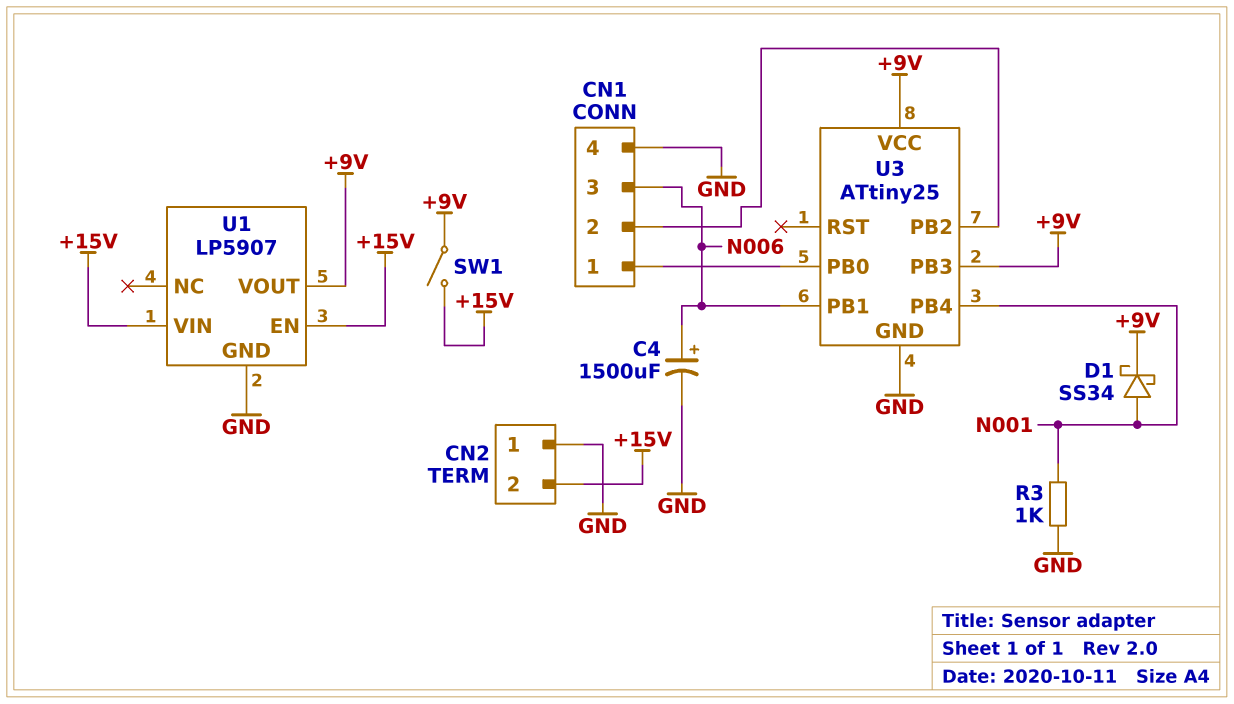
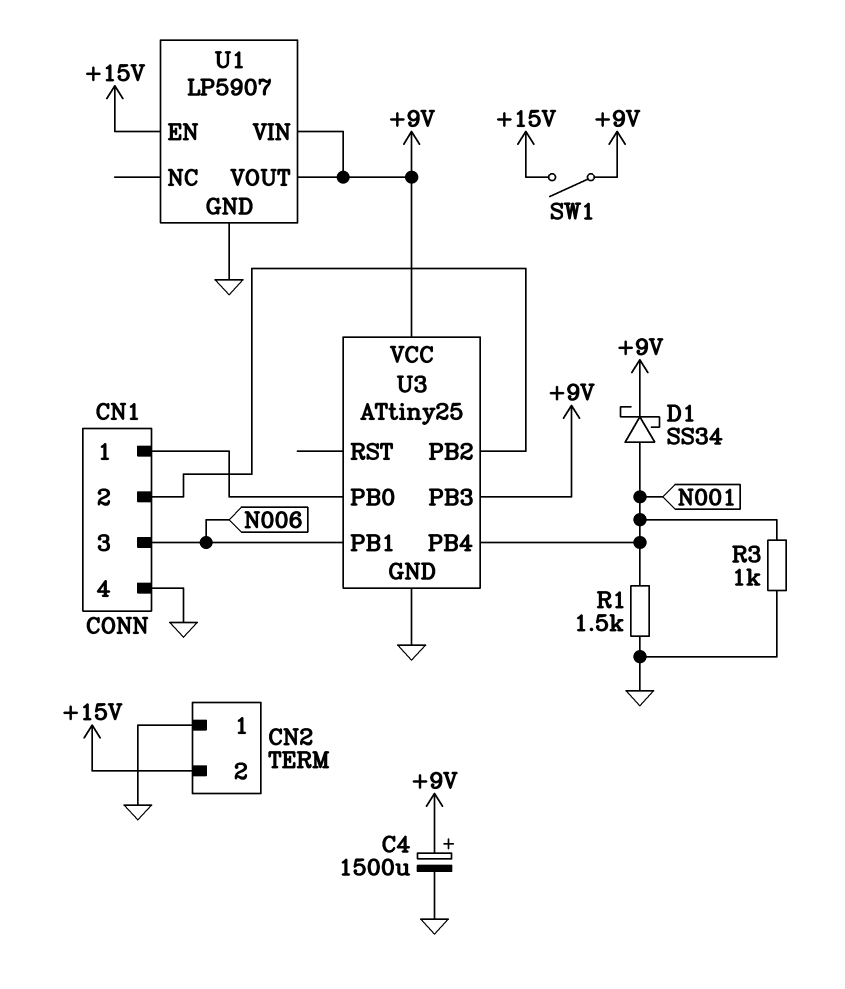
C4: 1500uF (plus N006, minus GND) -> 1500uF (plus +9V, minus GND)
R1: none -> 1.5k (GND, N001)
U1 pin VIN: +15V -> +9V

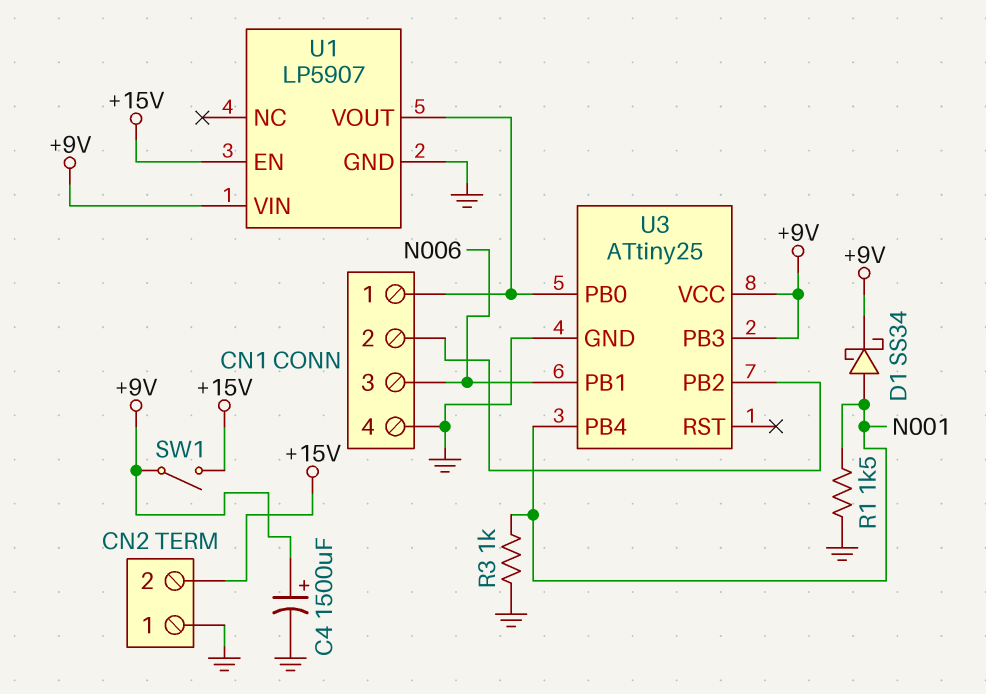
U1 pin VOUT: +9V -> CN1/1

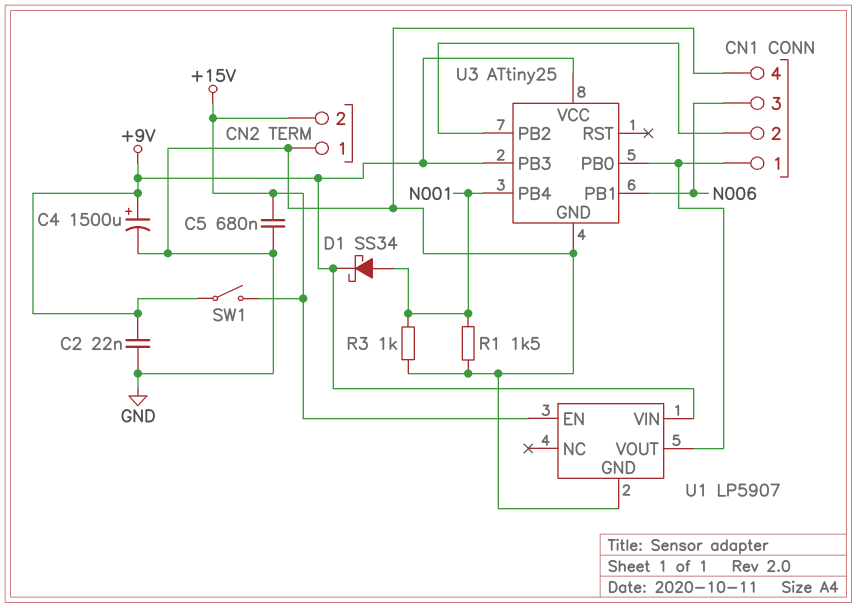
C2: none -> 22nF (+9V, GND)
C5: none -> 680nF (+15V, GND)

